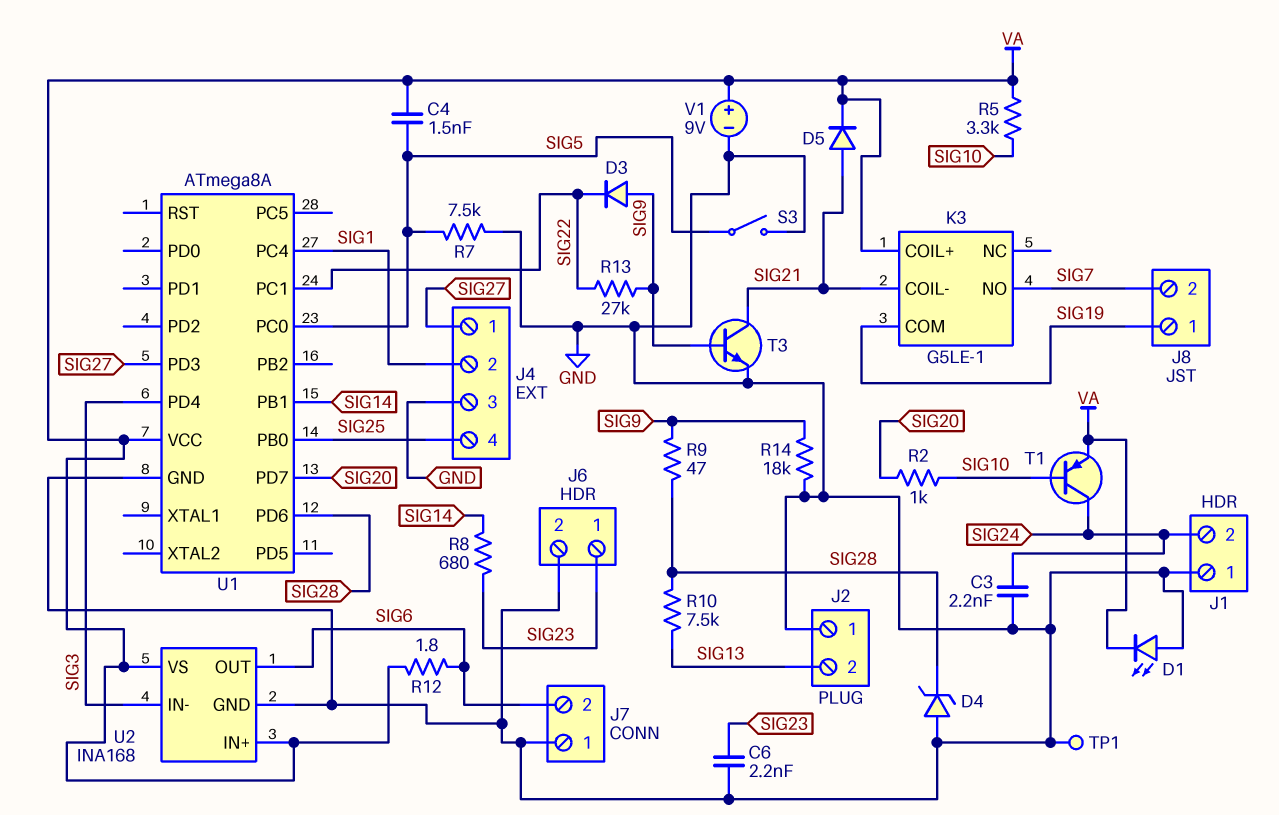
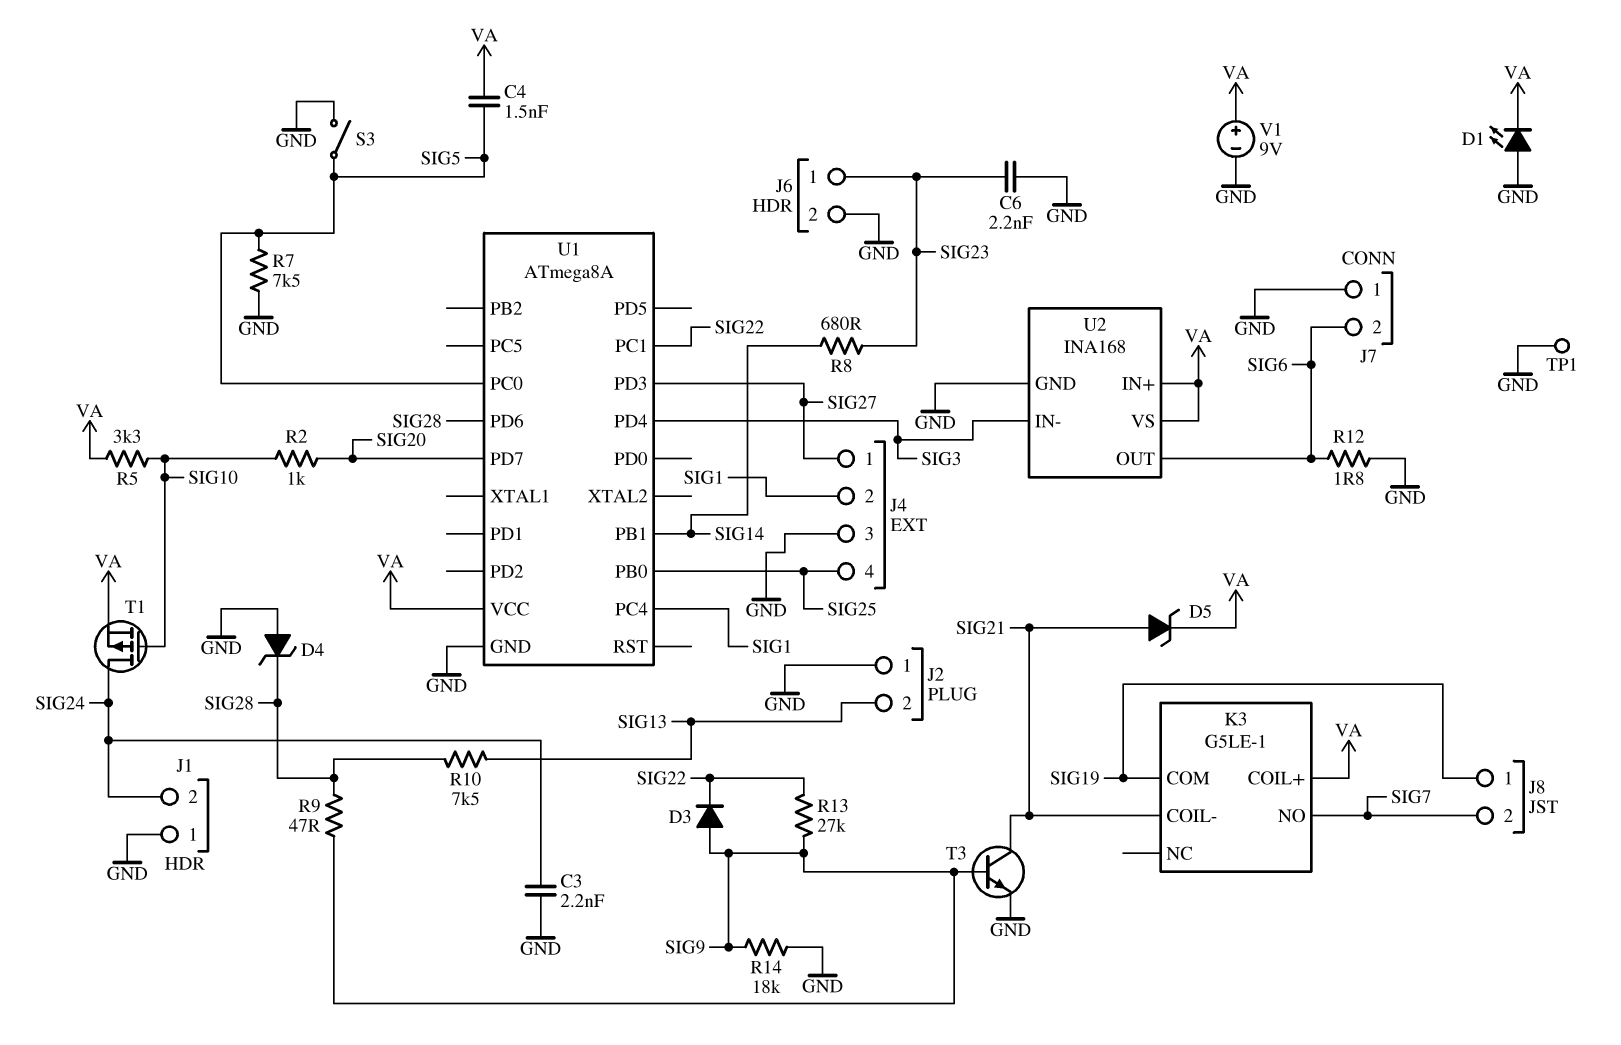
D5: diode (A SIG21, K VA) -> zener (A SIG21, K VA)
R12: 1.8 (SIG6, VA) -> 1.8 (GND, SIG6)
T1: PNP (B SIG10, C SIG24, E VA) -> PMOS (G SIG10, D SIG24, S VA)

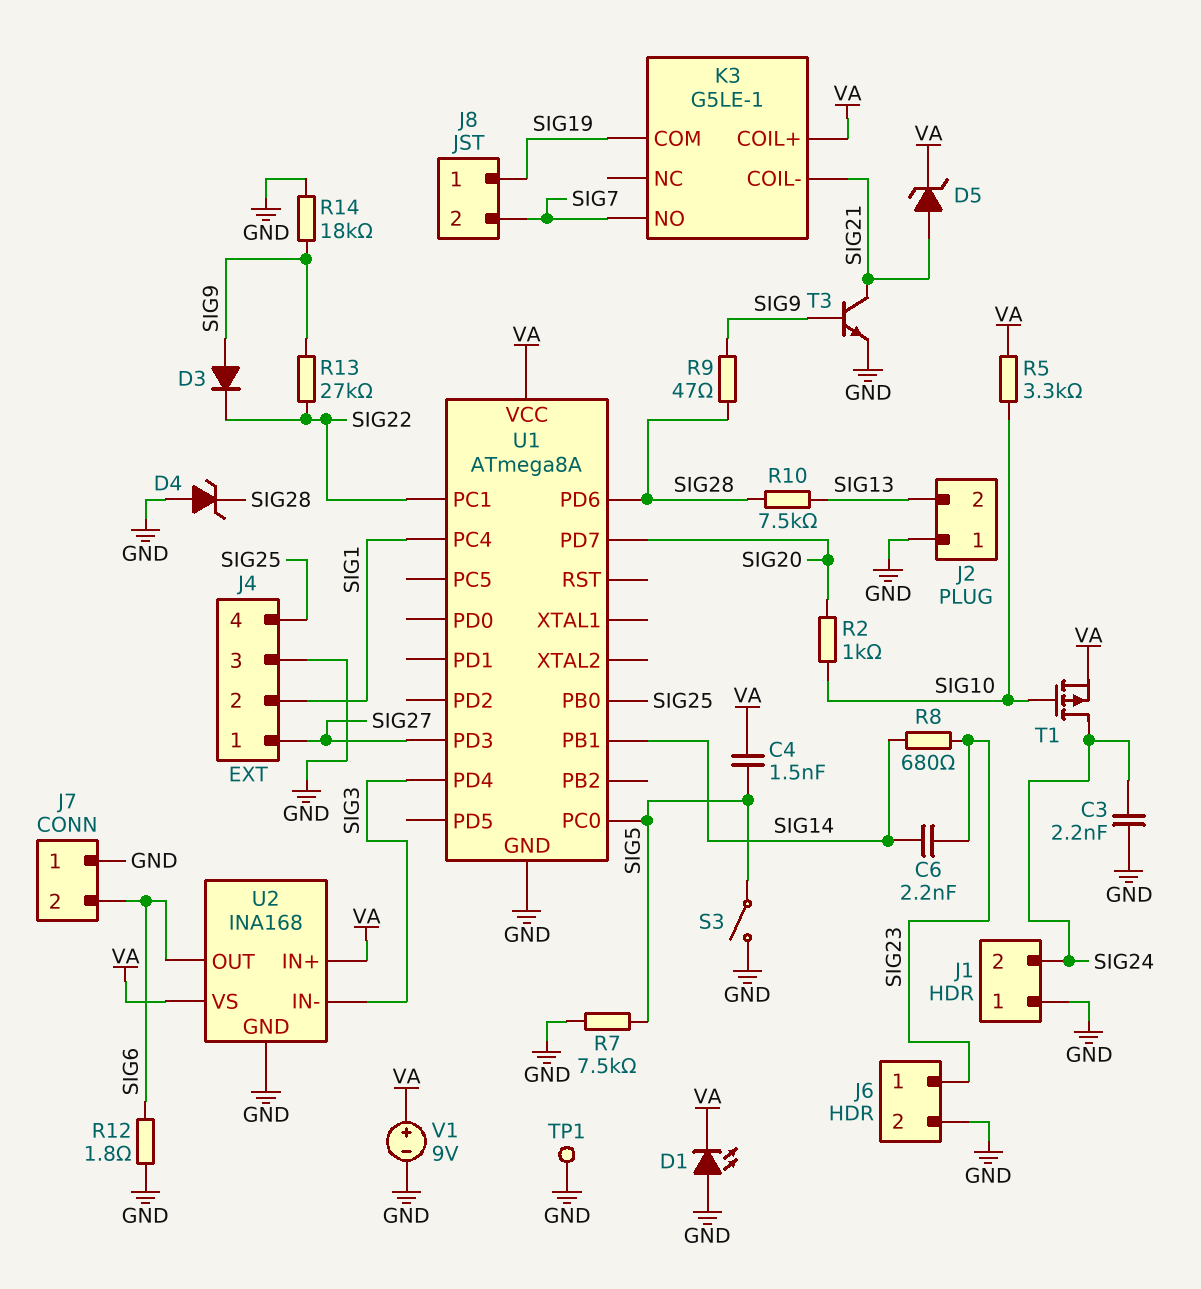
C6: 2.2nF (GND, SIG23) -> 2.2nF (SIG14, SIG23)

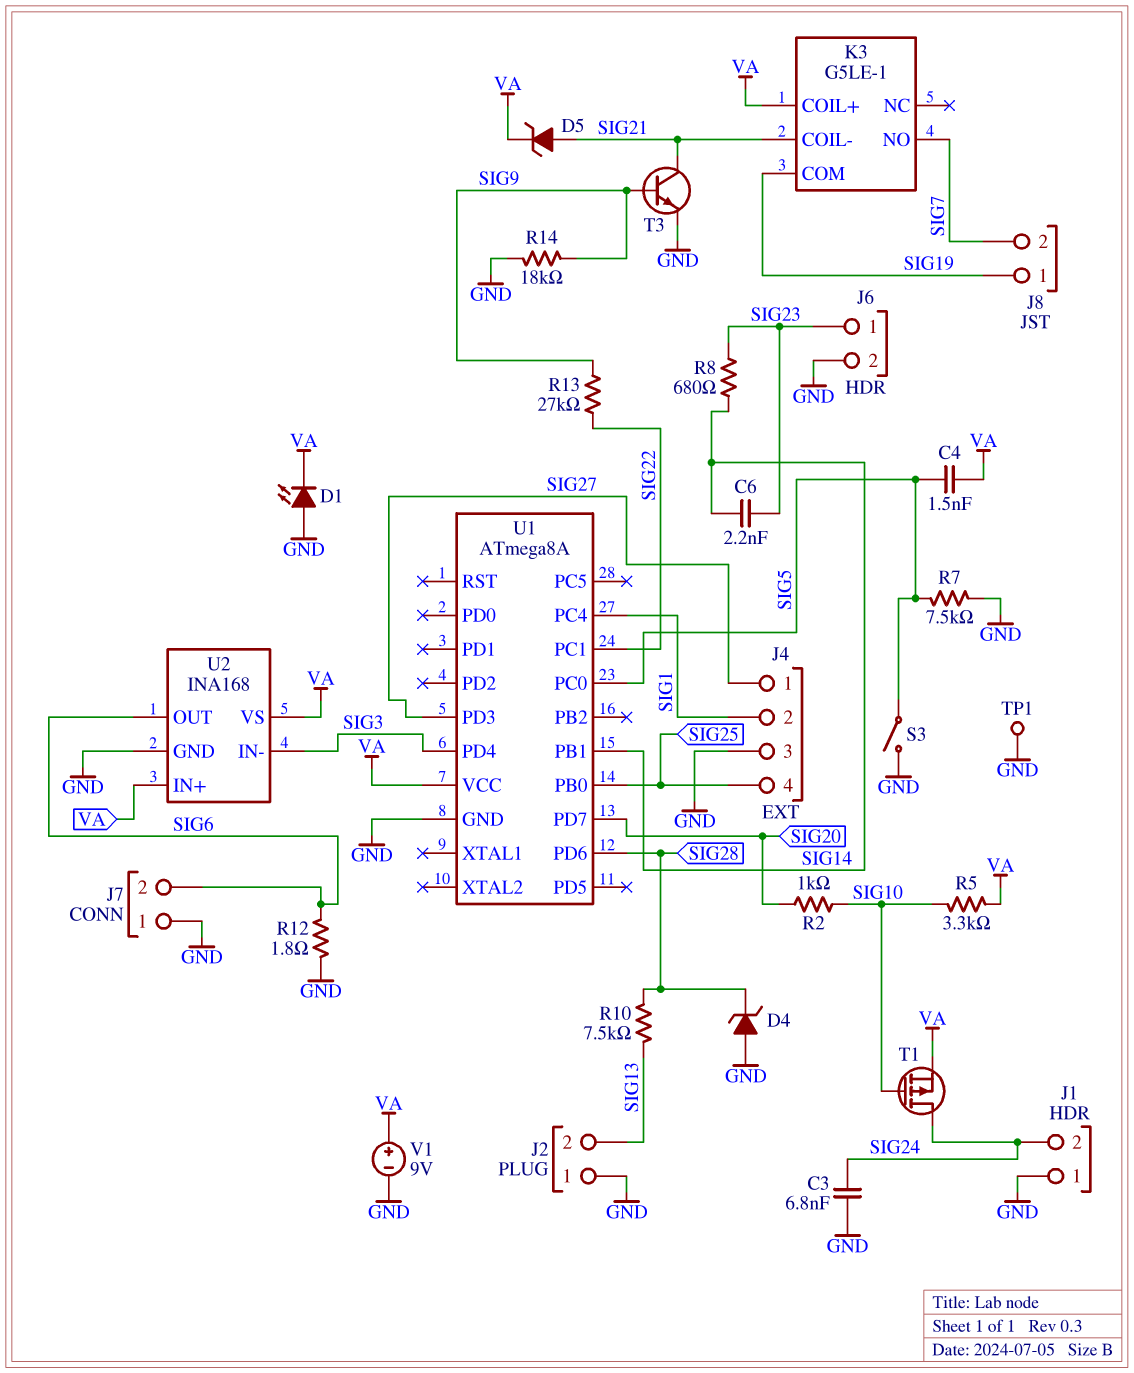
C3: 2.2nF (GND, SIG24) -> 6.8nF (GND, SIG24)
D3: diode (A SIG9, K SIG22) -> none
R9: 47 (SIG9, SIG28) -> none

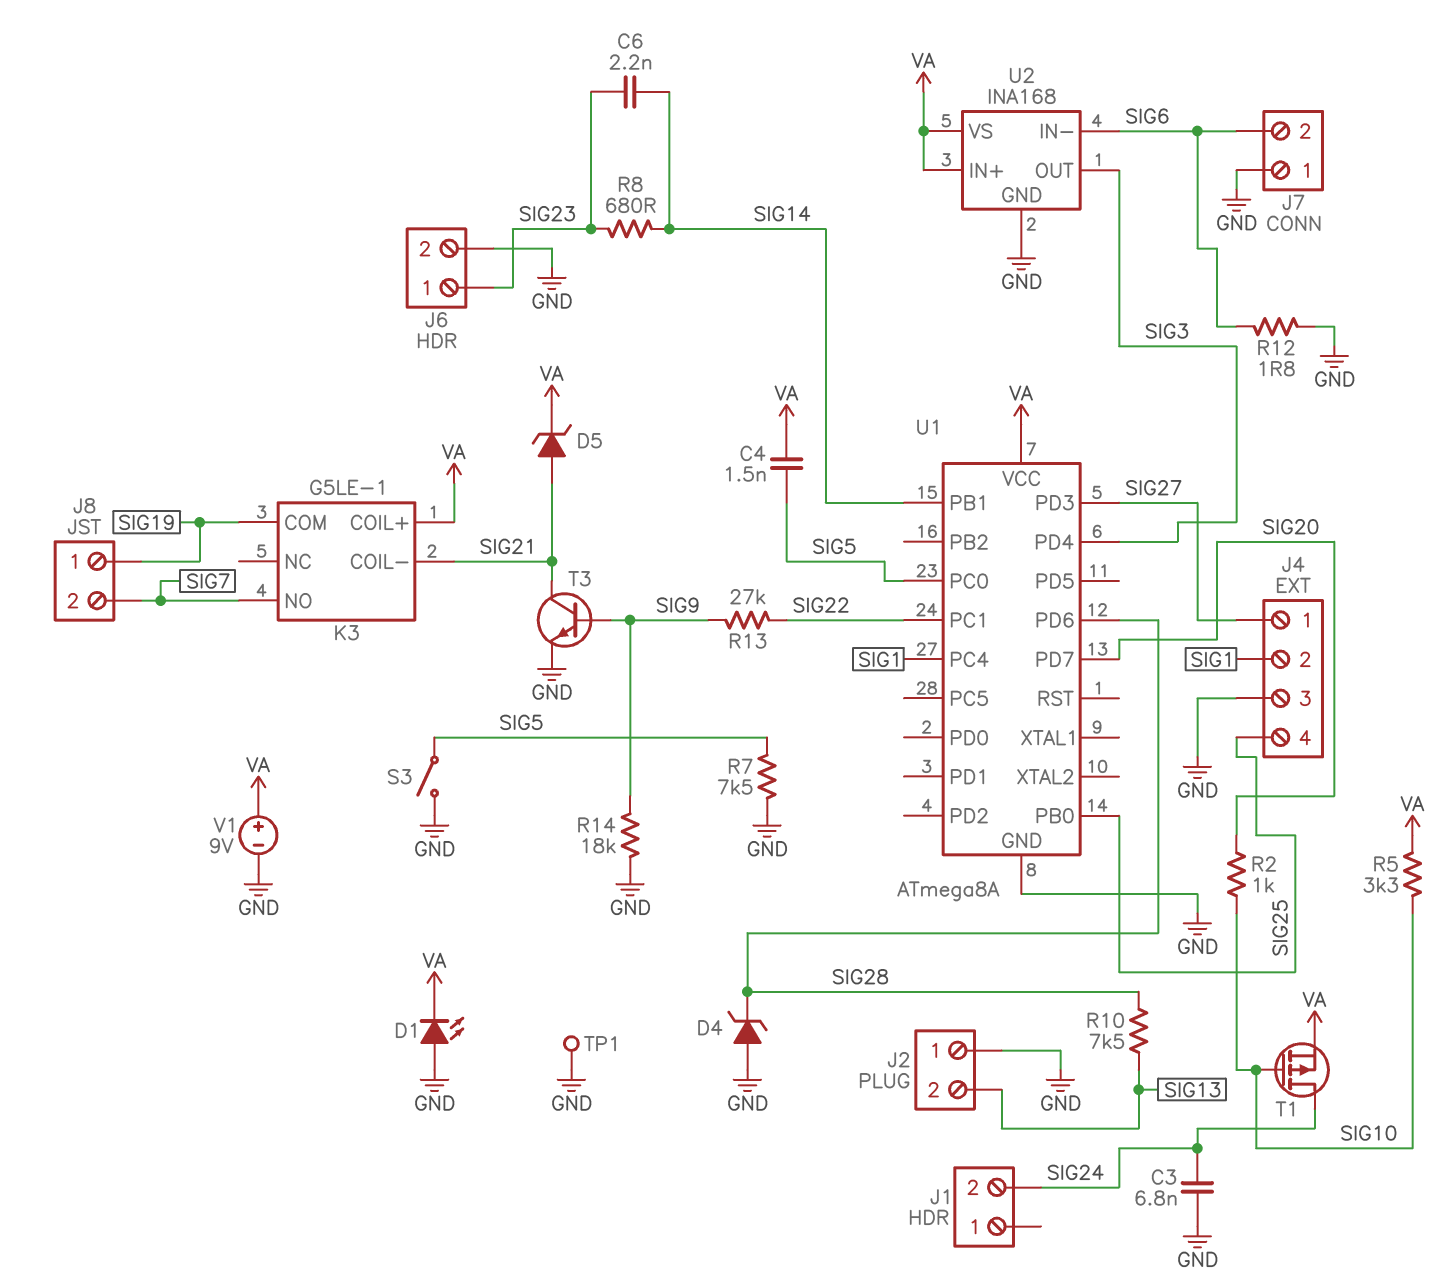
J1 pin 1: GND -> none
U2 pin IN-: SIG3 -> SIG6
U2 pin OUT: SIG6 -> SIG3

